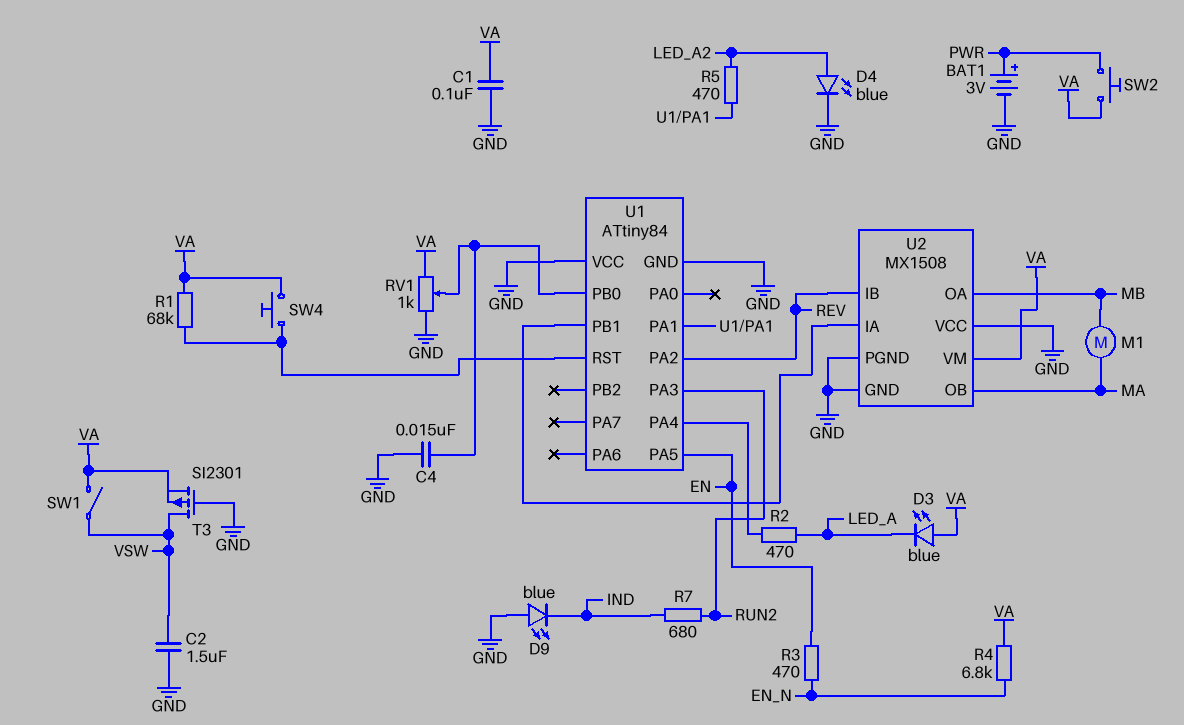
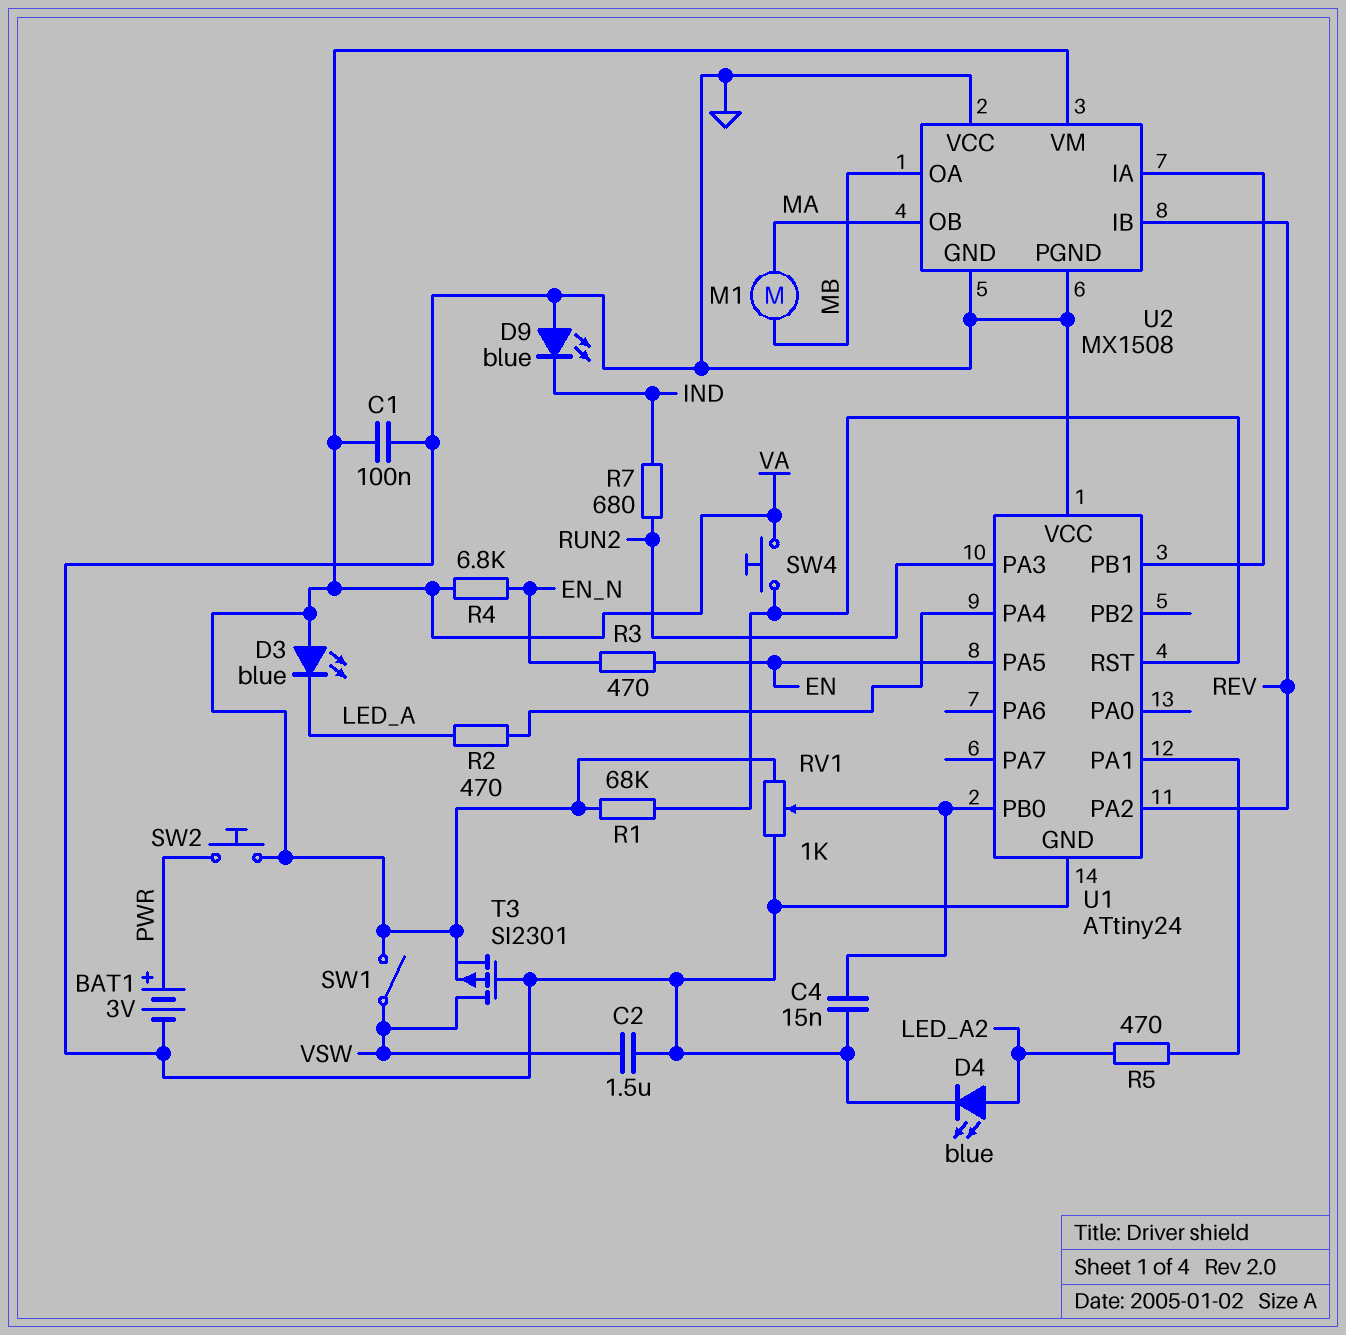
U1: ATtiny84 -> ATtiny24

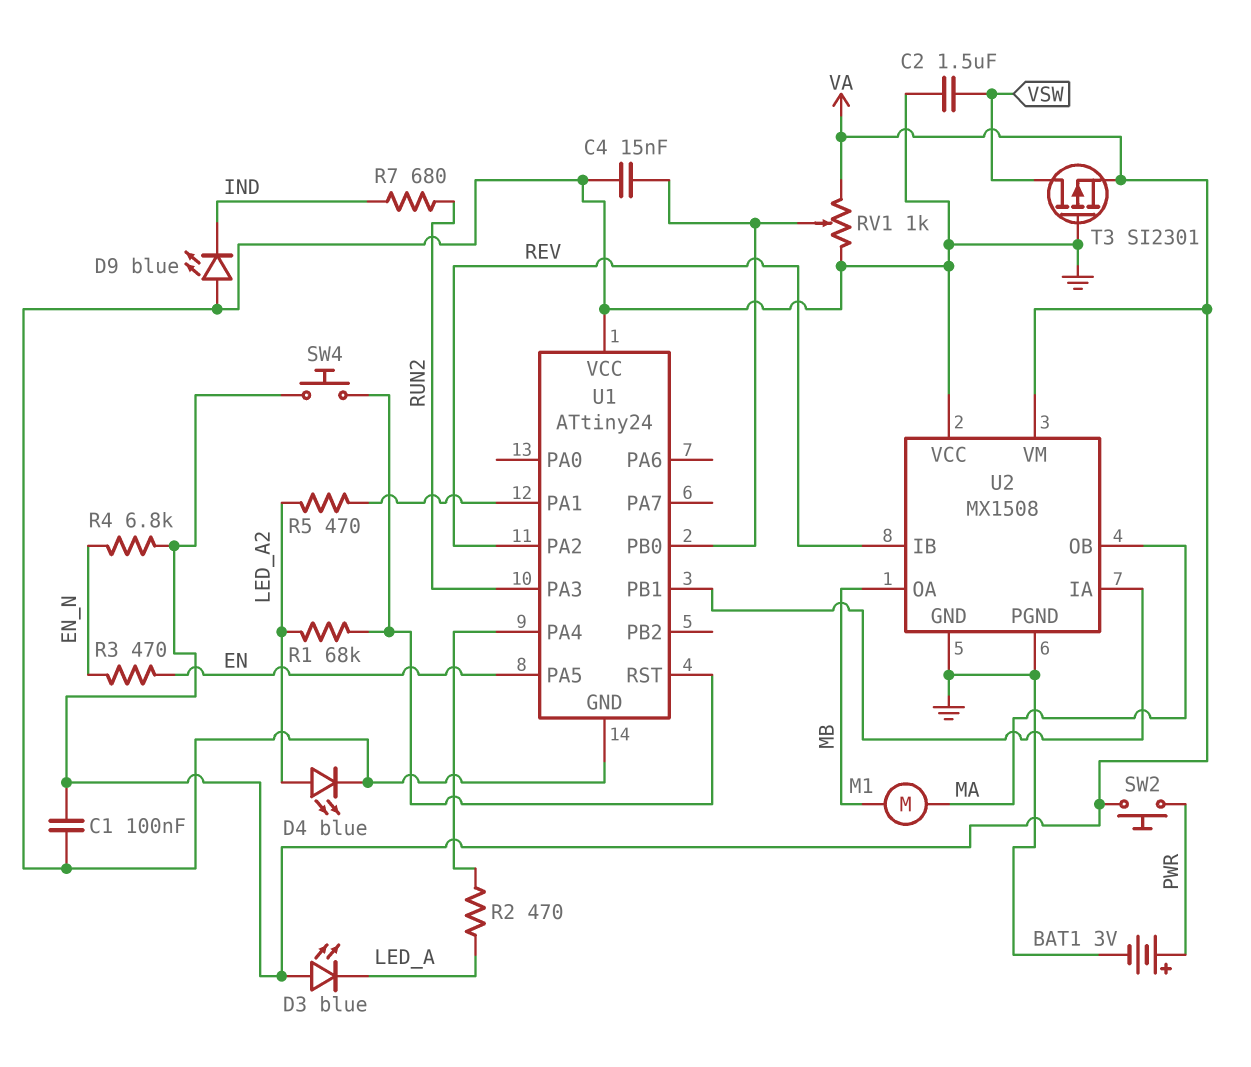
R1: 68k (U1/RST, VA) -> 68k (LED_A2, U1/RST)
SW1: switch (VA, VSW) -> none

